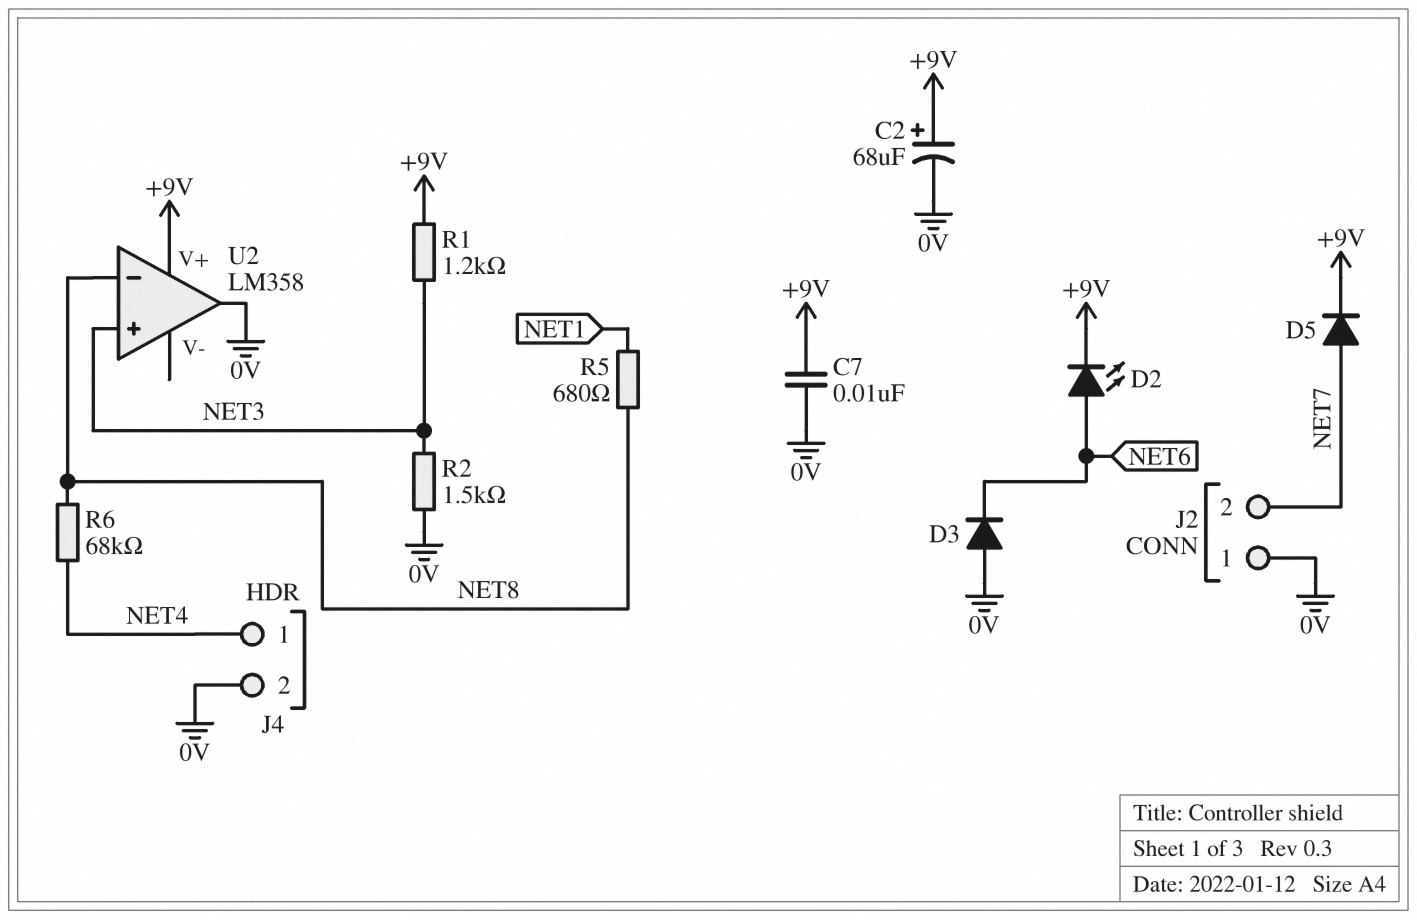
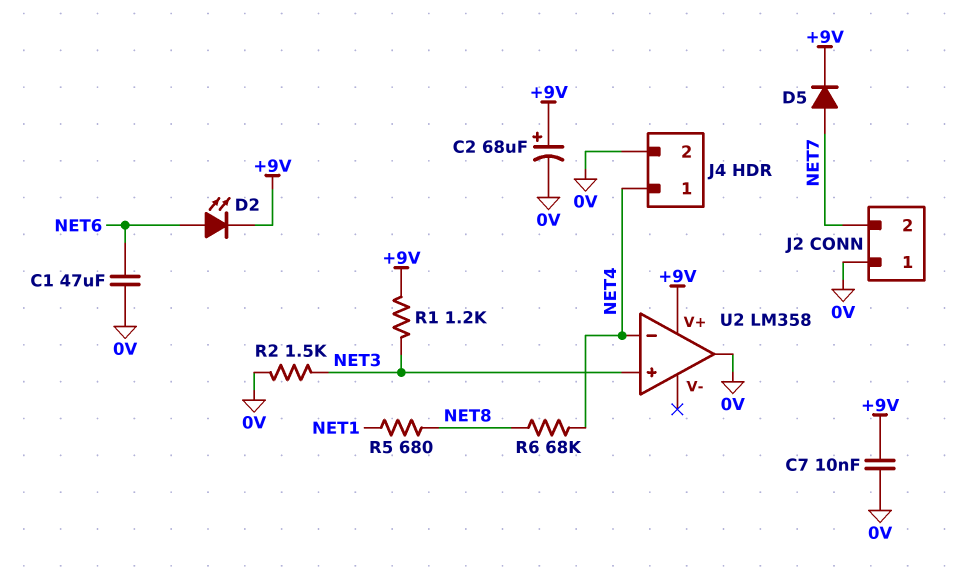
C1: none -> 47uF (0V, NET6)
D3: diode (A 0V, K NET6) -> none
U2 pin in-: NET8 -> NET4

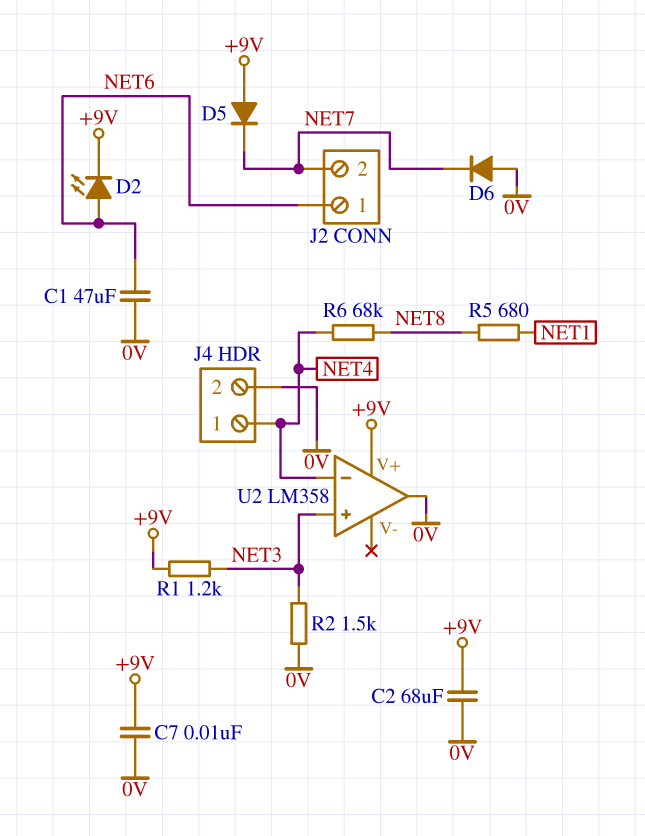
C2: 68uF (plus +9V, minus 0V) -> 68uF (+9V, 0V)
D5: diode (A NET7, K +9V) -> diode (A +9V, K NET7)
D6: none -> diode (A 0V, K NET7)
J2 pin 1: 0V -> NET6

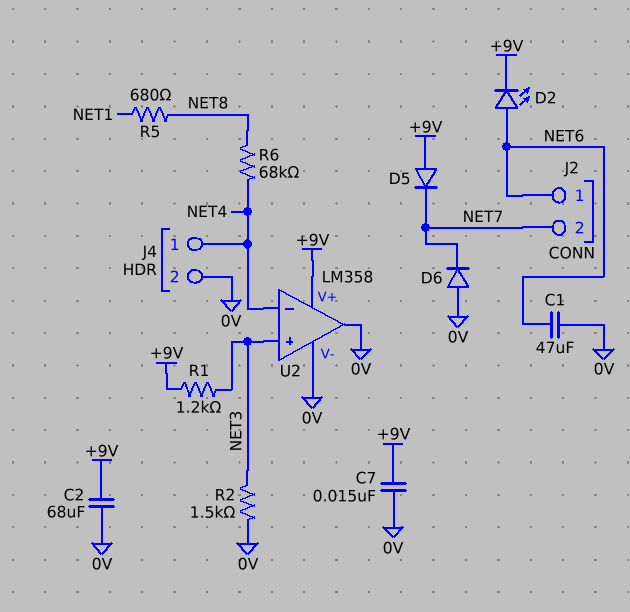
C7: 10nF (+9V, 0V) -> 15nF (+9V, 0V)
U2 pin V-: none -> 0V

